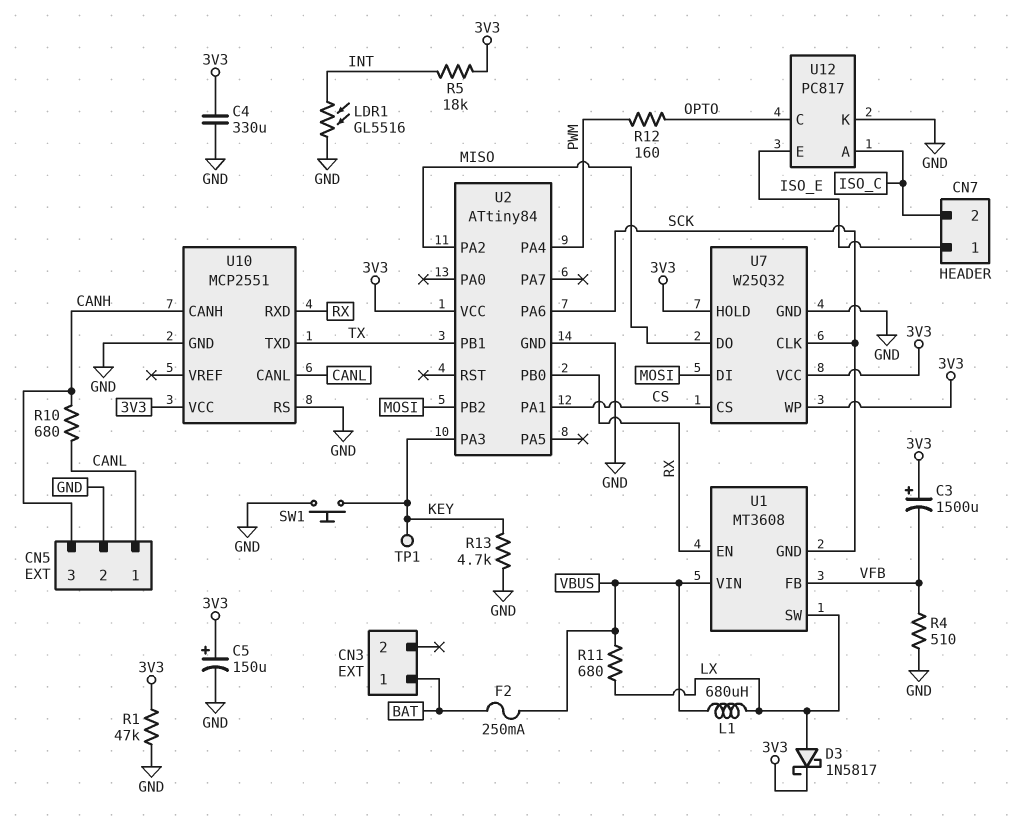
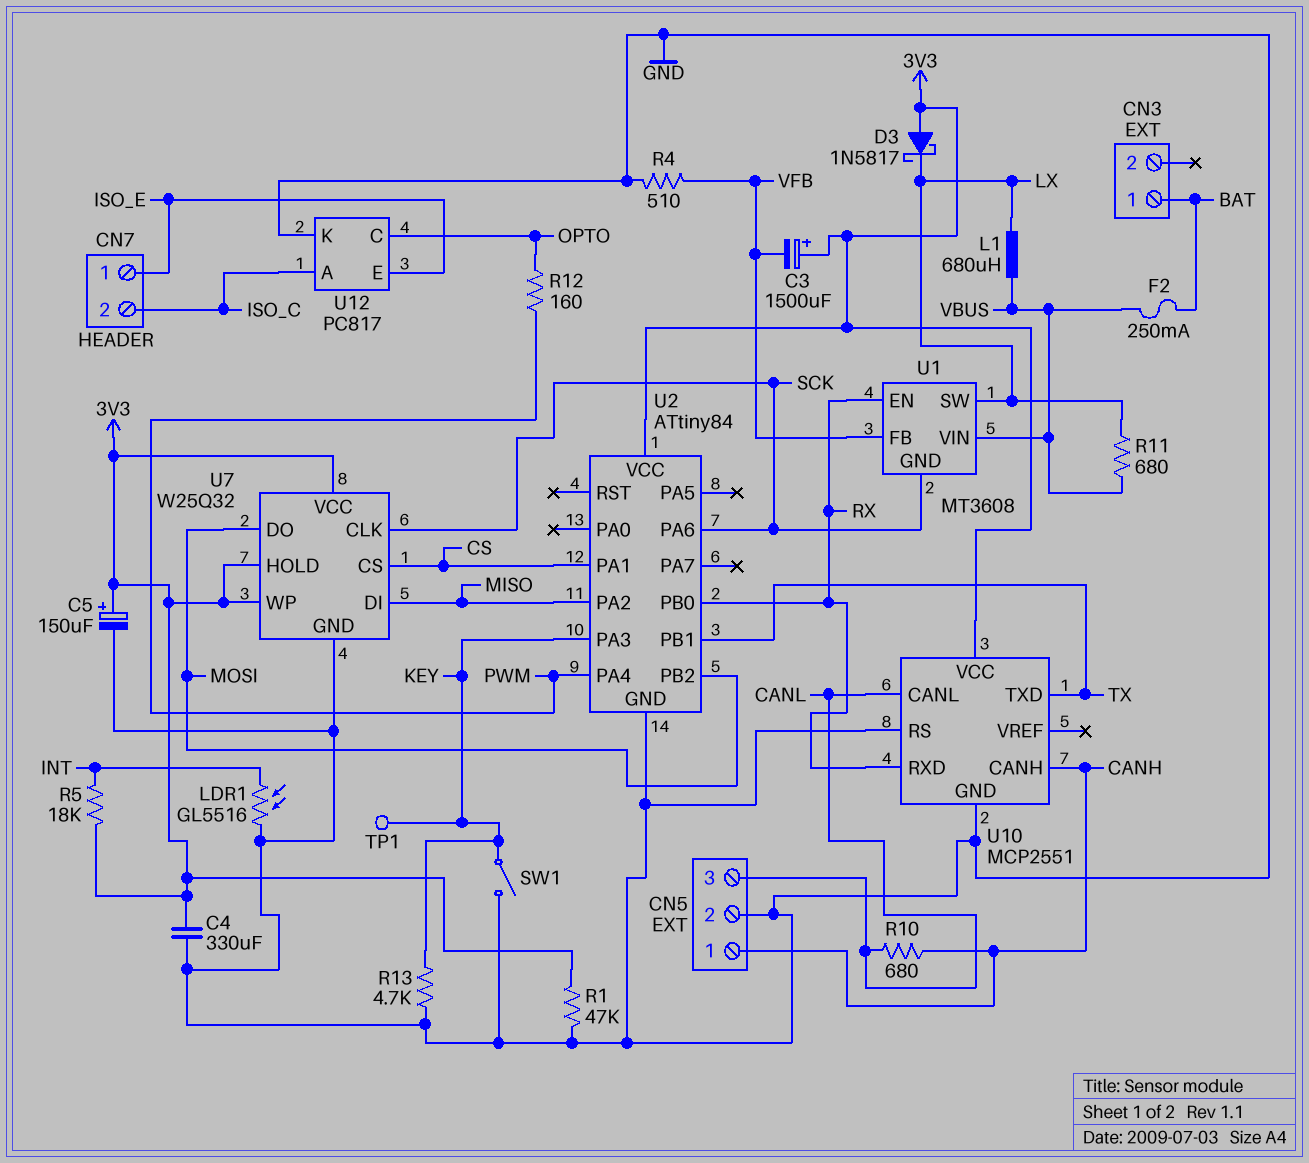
CN5 pin 1: CANL -> CANH
CN5 pin 3: CANH -> CANL
D3: schottky 1N5817 (A LX, K 3V3) -> schottky 1N5817 (A 3V3, K LX)
SW1: button (GND, KEY) -> switch (GND, KEY)
U7 pin DI: MOSI -> MISO
U7 pin DO: MISO -> MOSI

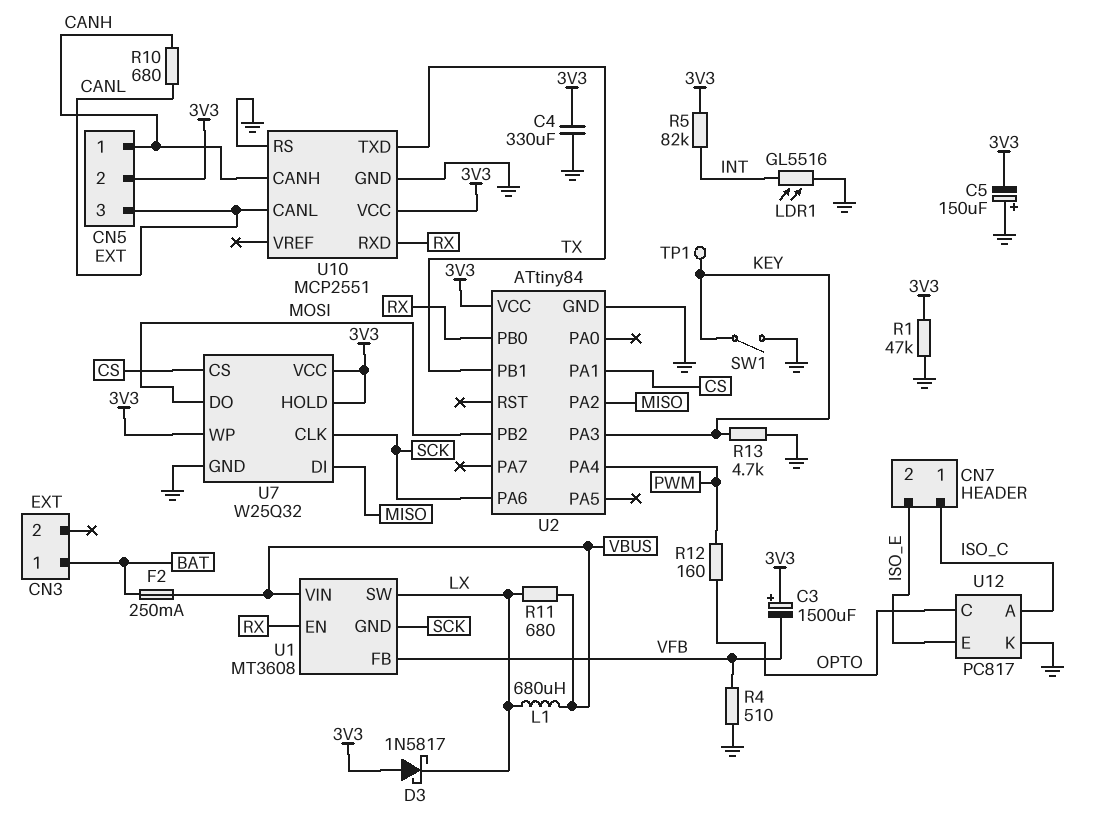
C5: 150uF (plus 3V3, minus GND) -> 150uF (plus GND, minus 3V3)
CN5 pin 2: GND -> 3V3
CN7 pin 1: ISO_E -> ISO_C
CN7 pin 2: ISO_C -> ISO_E
R5: 18k (3V3, INT) -> 82k (3V3, INT)

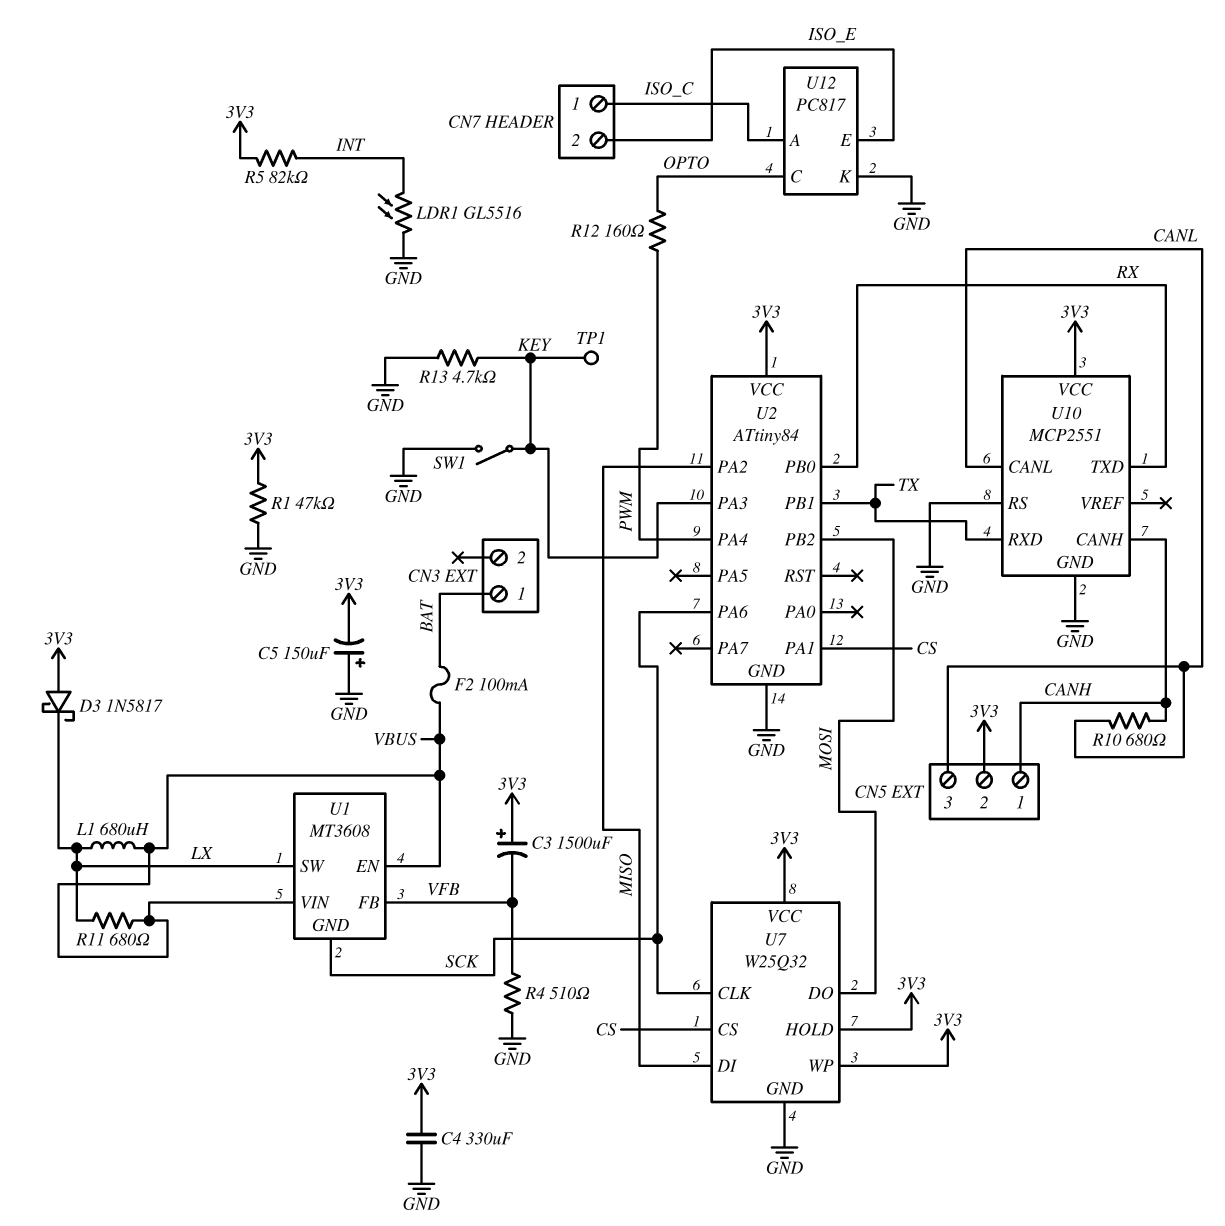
F2: 250mA (BAT, VBUS) -> 100mA (BAT, VBUS)
U1 pin EN: RX -> VBUS
U10 pin RXD: RX -> TX
U10 pin TXD: TX -> RX

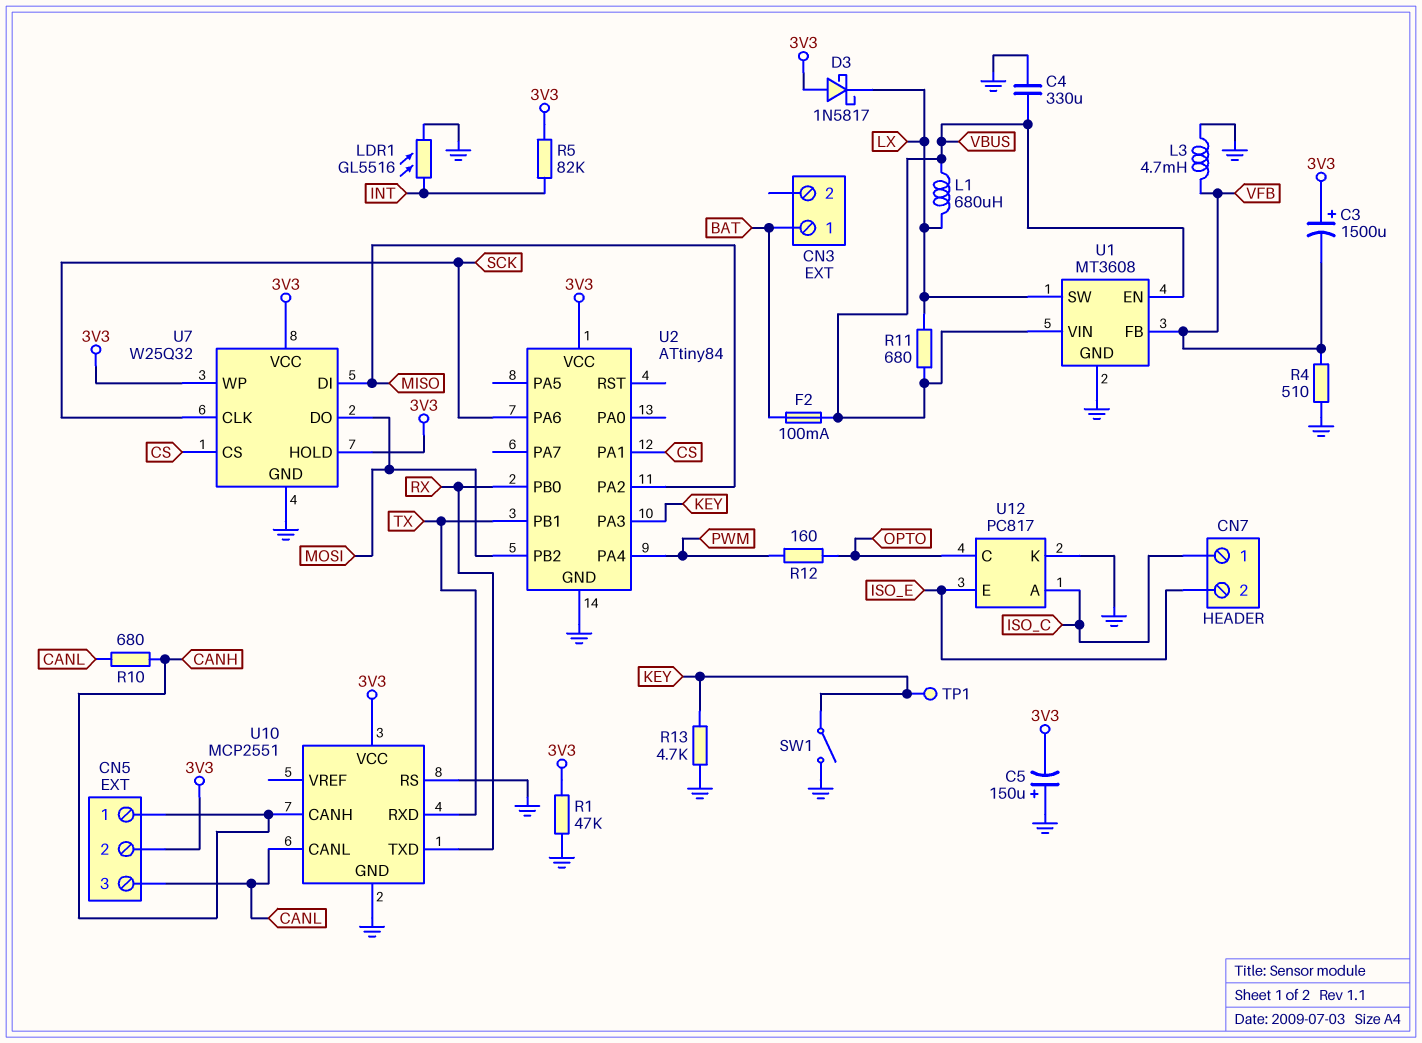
C4: 330uF (3V3, GND) -> 330uF (GND, VBUS)
L3: none -> 4.7mH (GND, VFB)
U1 pin GND: SCK -> GND

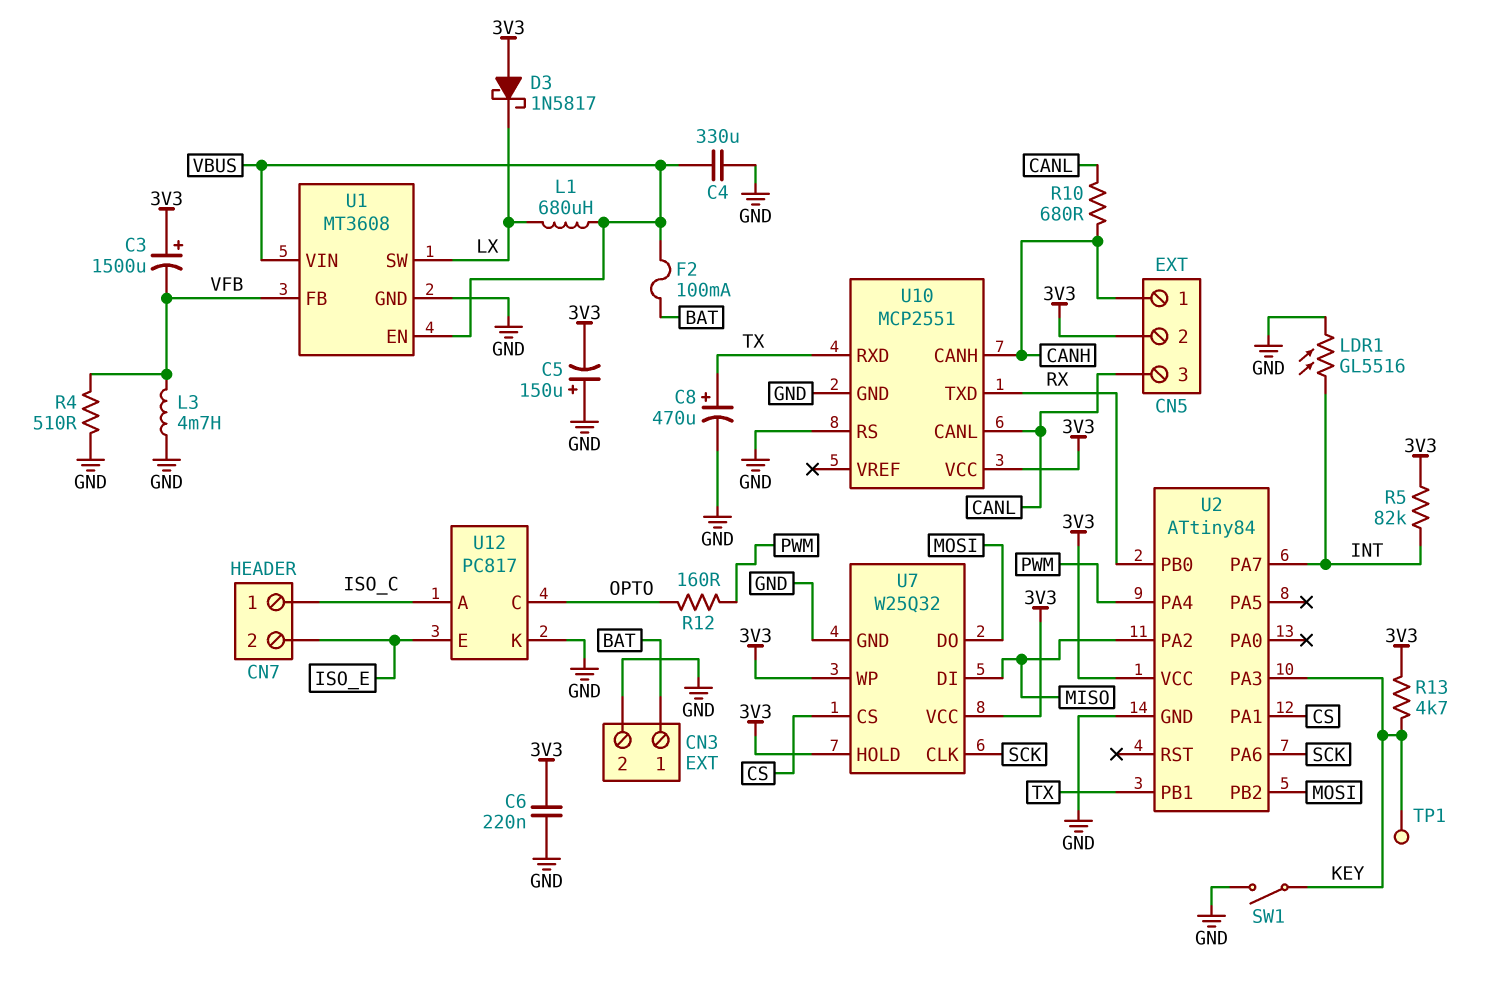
C6: none -> 220nF (3V3, GND)
C8: none -> 470uF (plus TX, minus GND)
CN3 pin 2: none -> GND
R1: 47k (3V3, GND) -> none
R11: 680 (LX, VBUS) -> none
R13: 4.7k (GND, KEY) -> 4.7k (3V3, KEY)
U2 pin PA7: none -> INT

